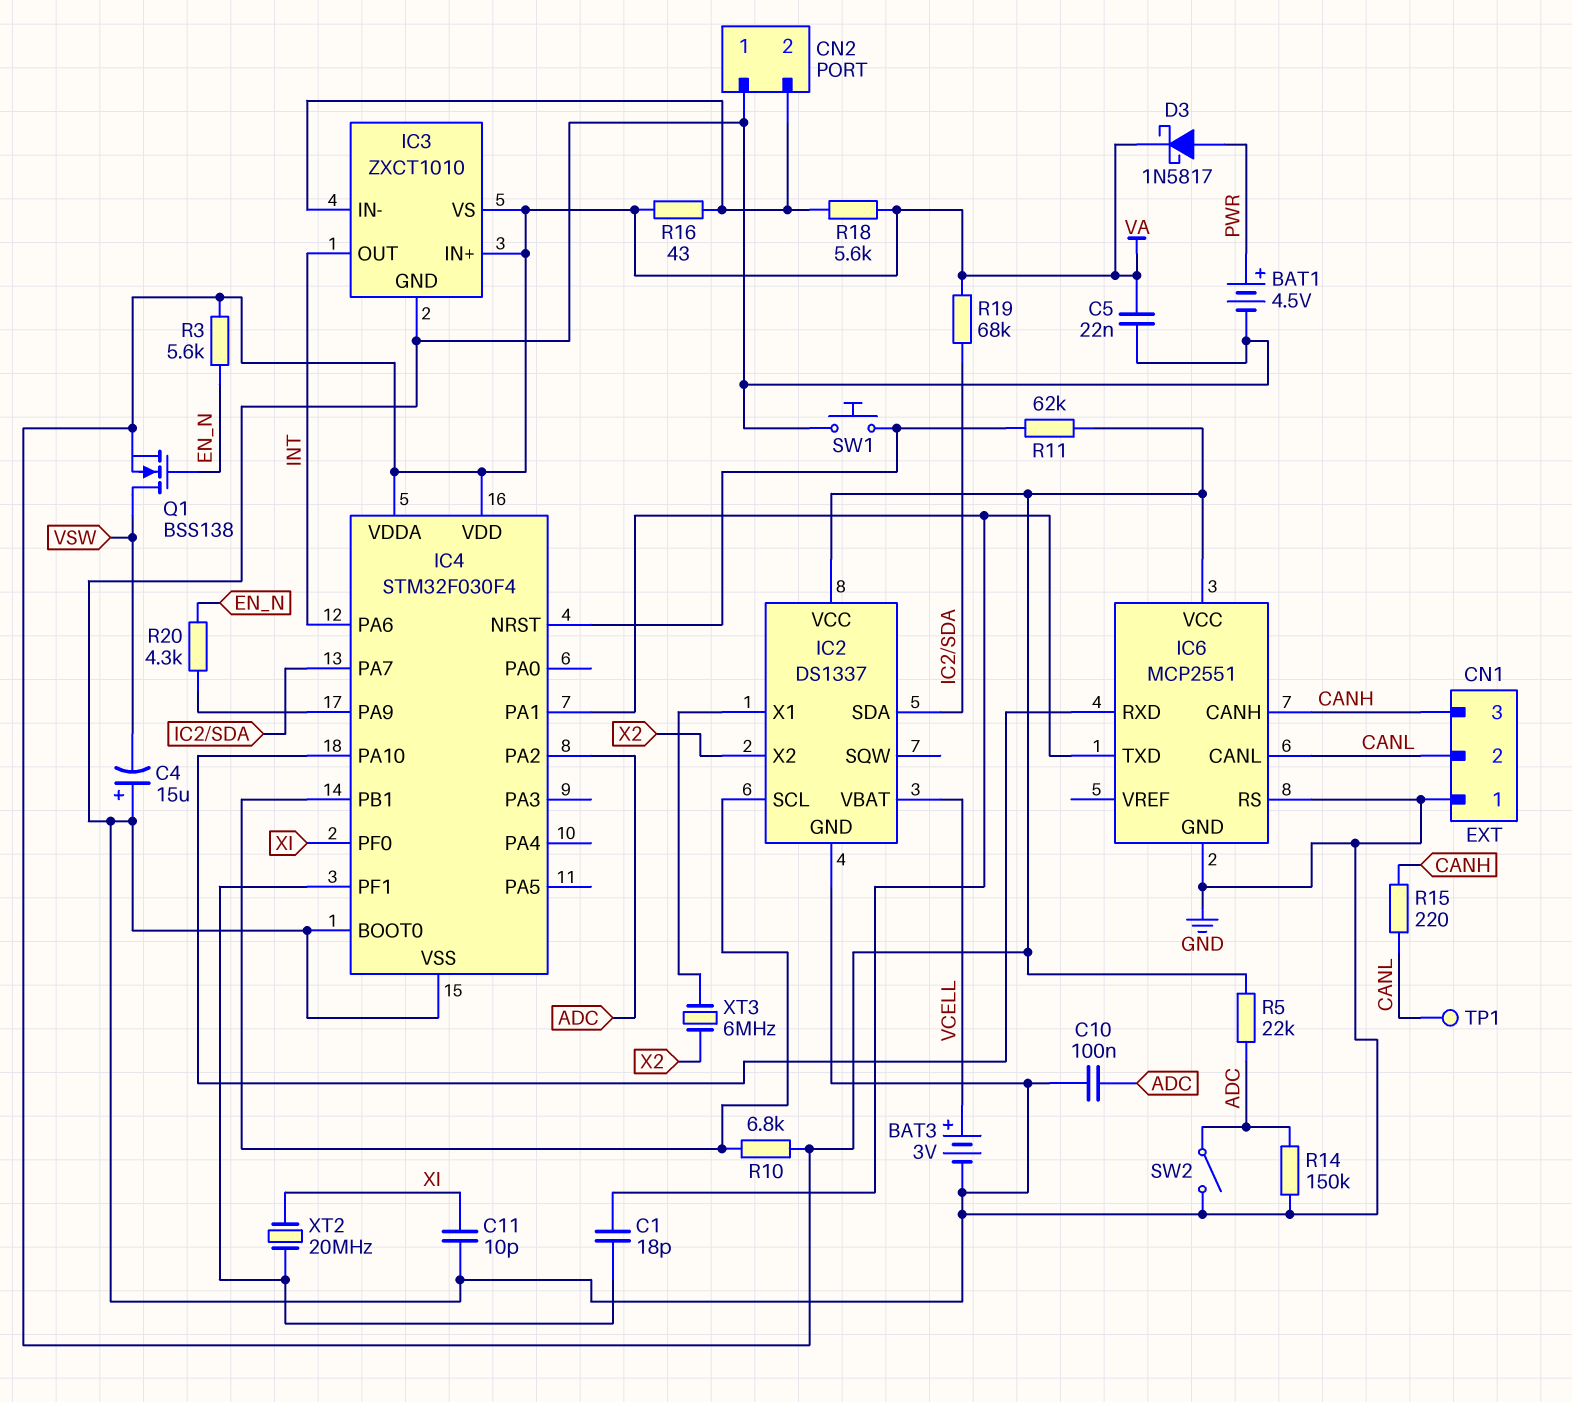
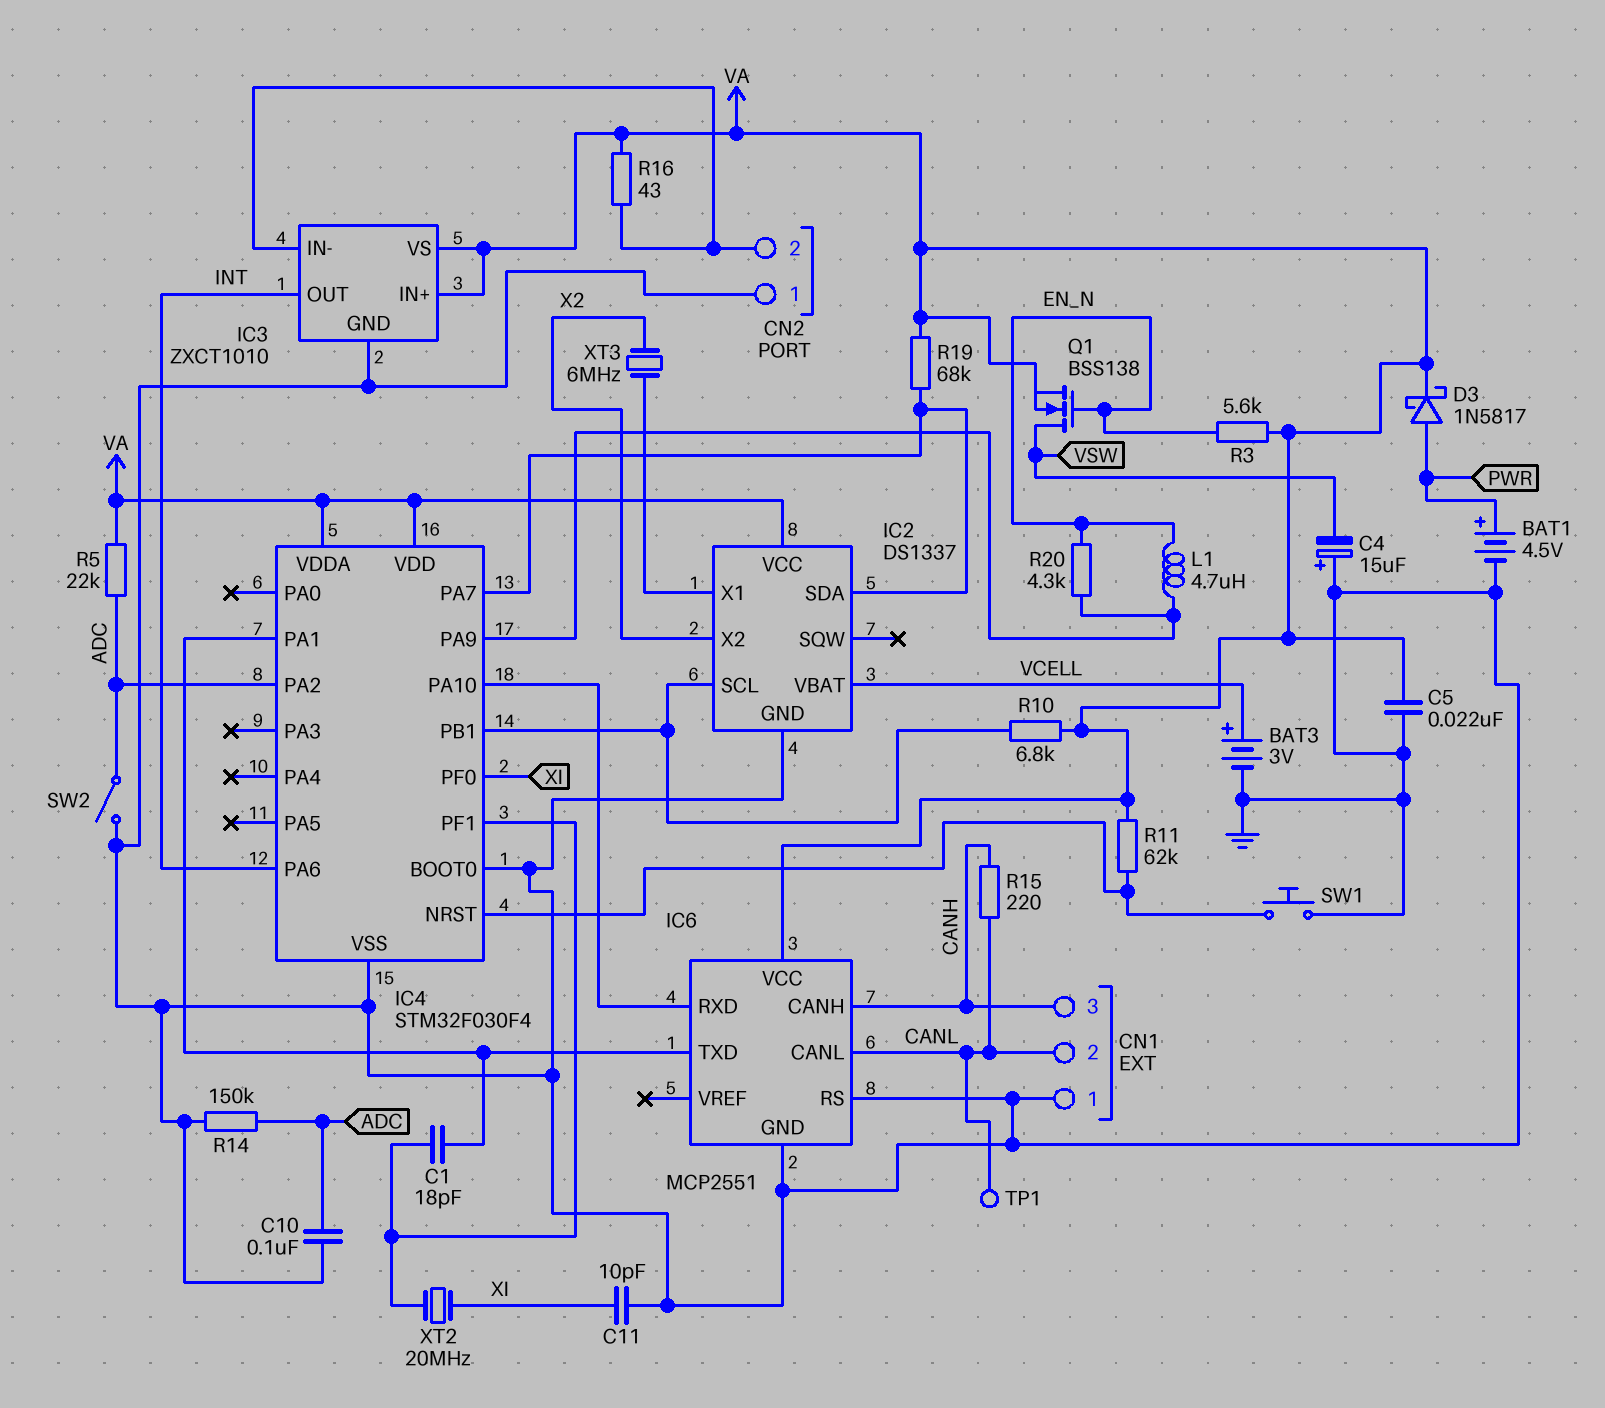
L1: none -> 4.7uH (EN_N, IC4/PA9)
R18: 5.6k (CN2/2, VA) -> none

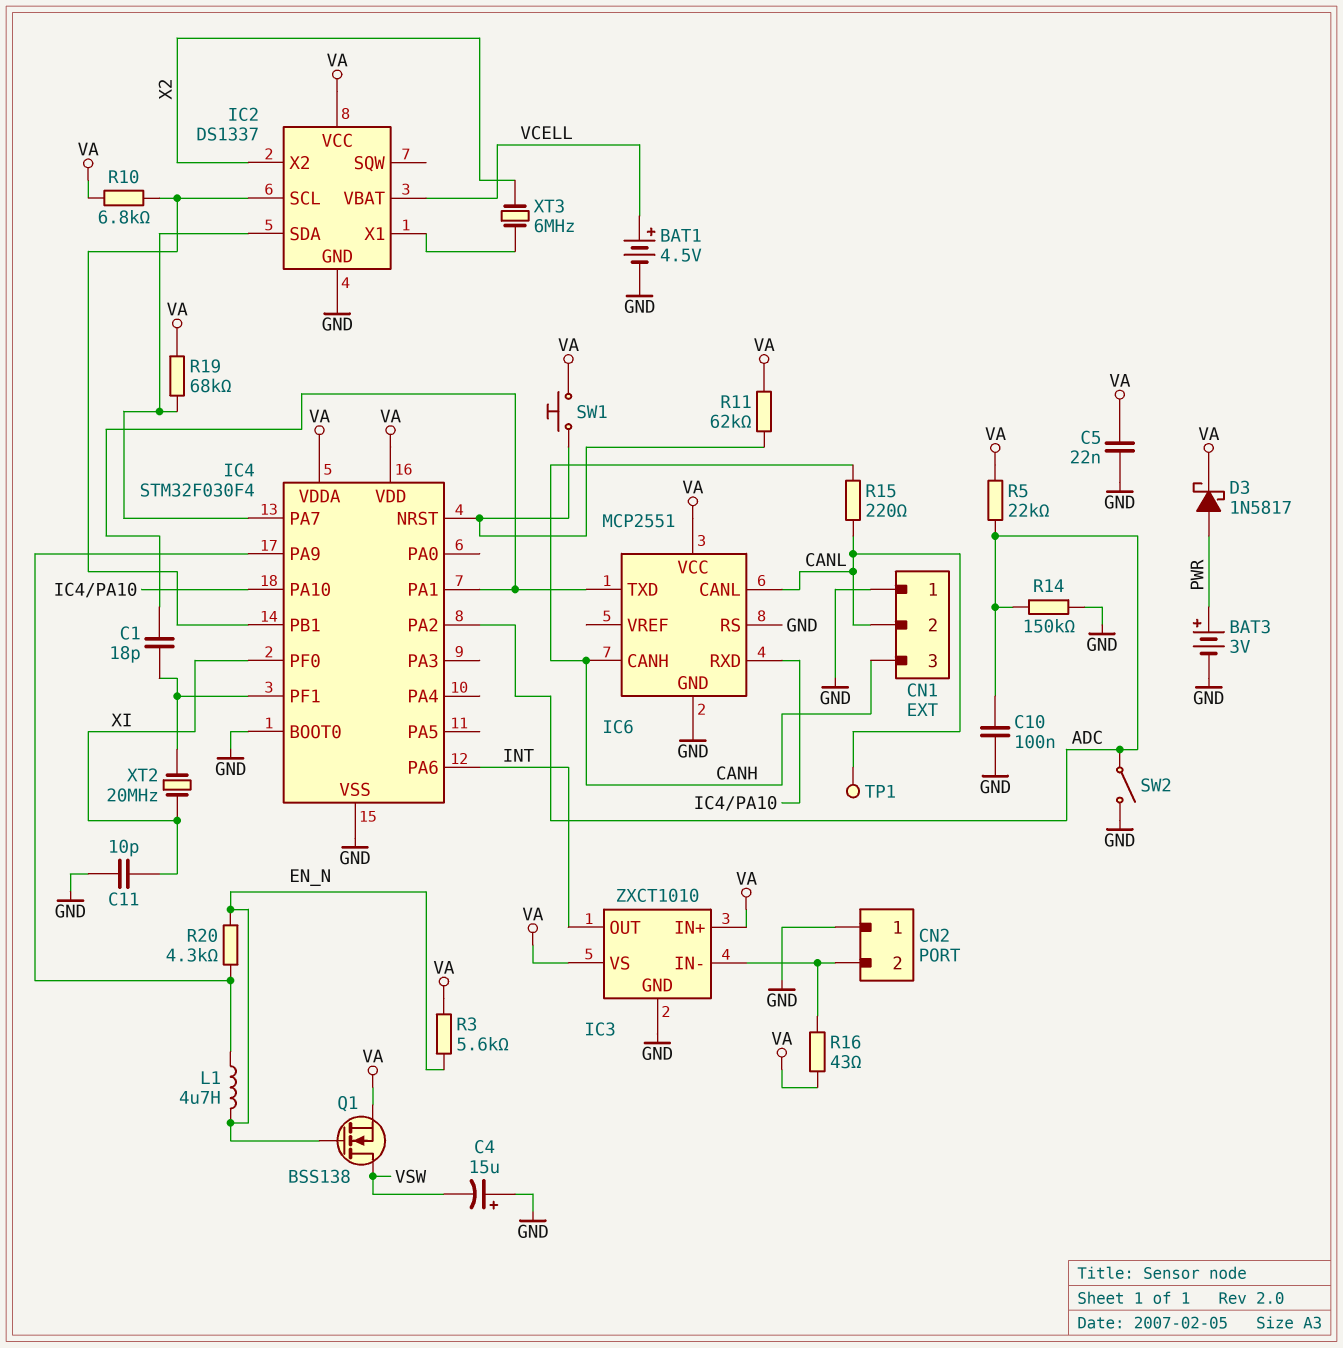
BAT1: 4.5V (plus PWR, minus GND) -> 4.5V (plus VCELL, minus GND)
BAT3: 3V (plus VCELL, minus GND) -> 3V (plus PWR, minus GND)
SW1: button (GND, IC4/NRST) -> button (IC4/NRST, VA)

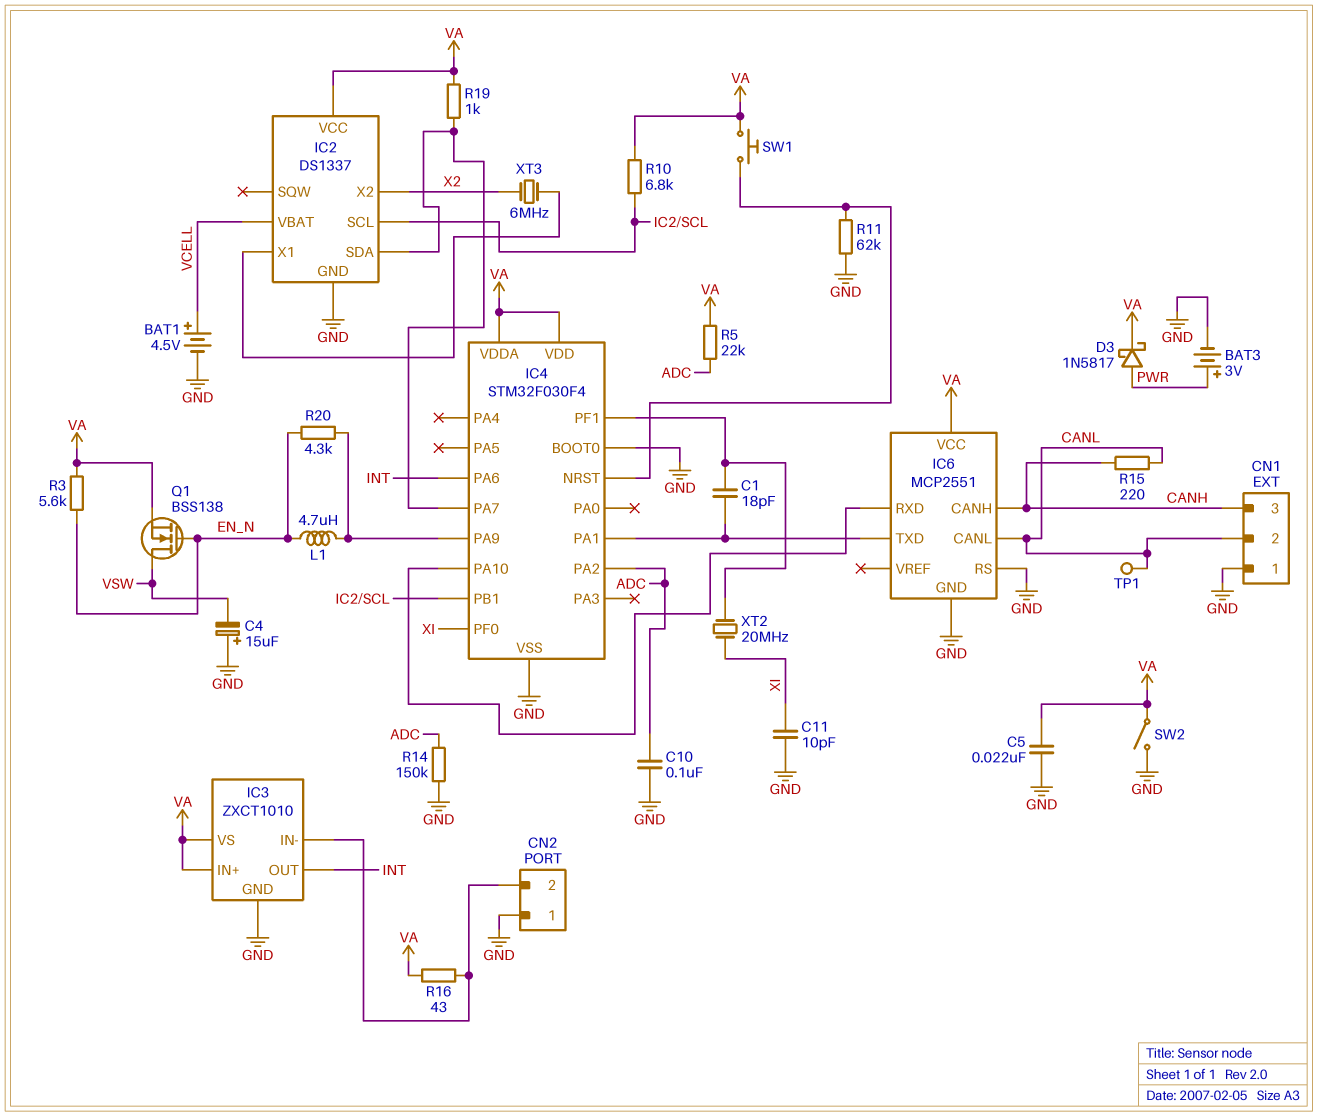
R11: 62k (IC4/NRST, VA) -> 62k (GND, IC4/NRST)
R19: 68k (IC2/SDA, VA) -> 1k (IC2/SDA, VA)
SW2: switch (ADC, GND) -> switch (GND, VA)

